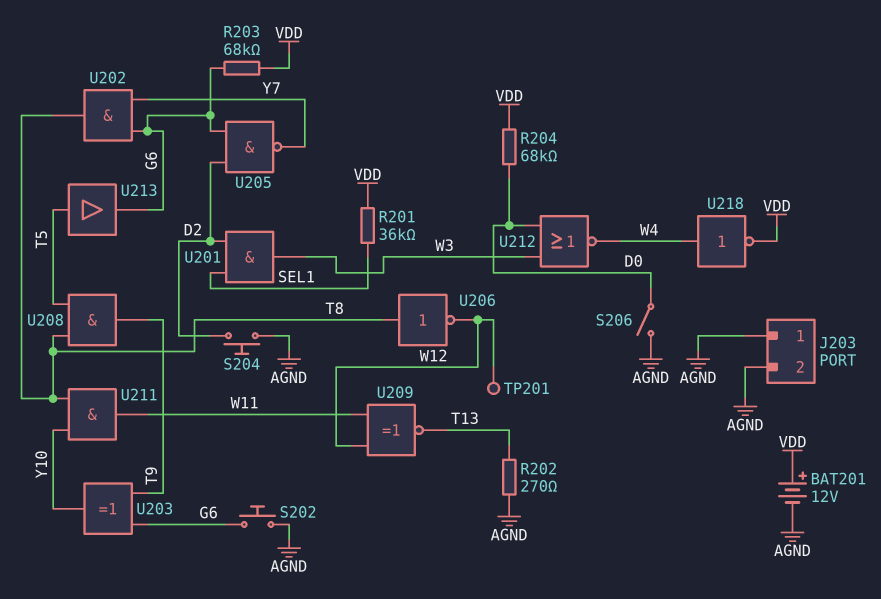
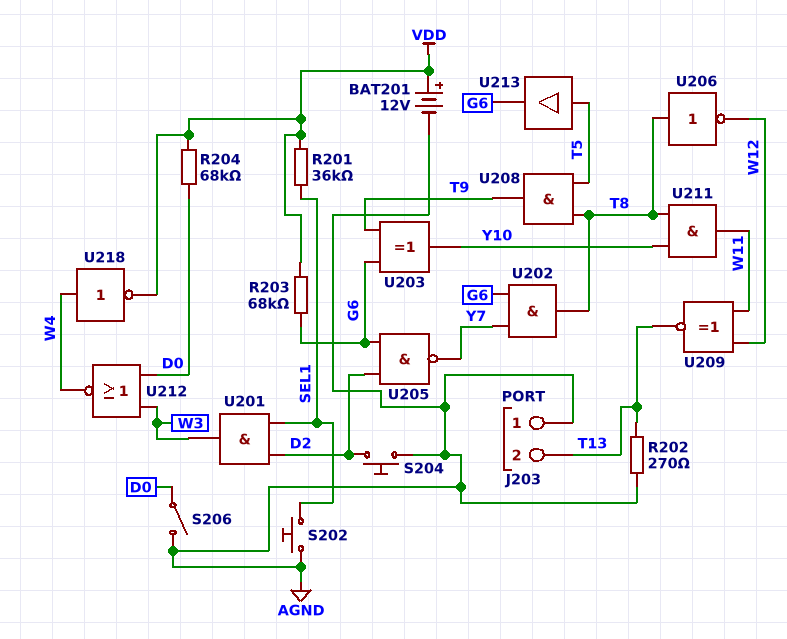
J203 pin 2: AGND -> T13
S202: button (AGND, G6) -> button (AGND, SEL1)
TP201: test point (W12) -> none

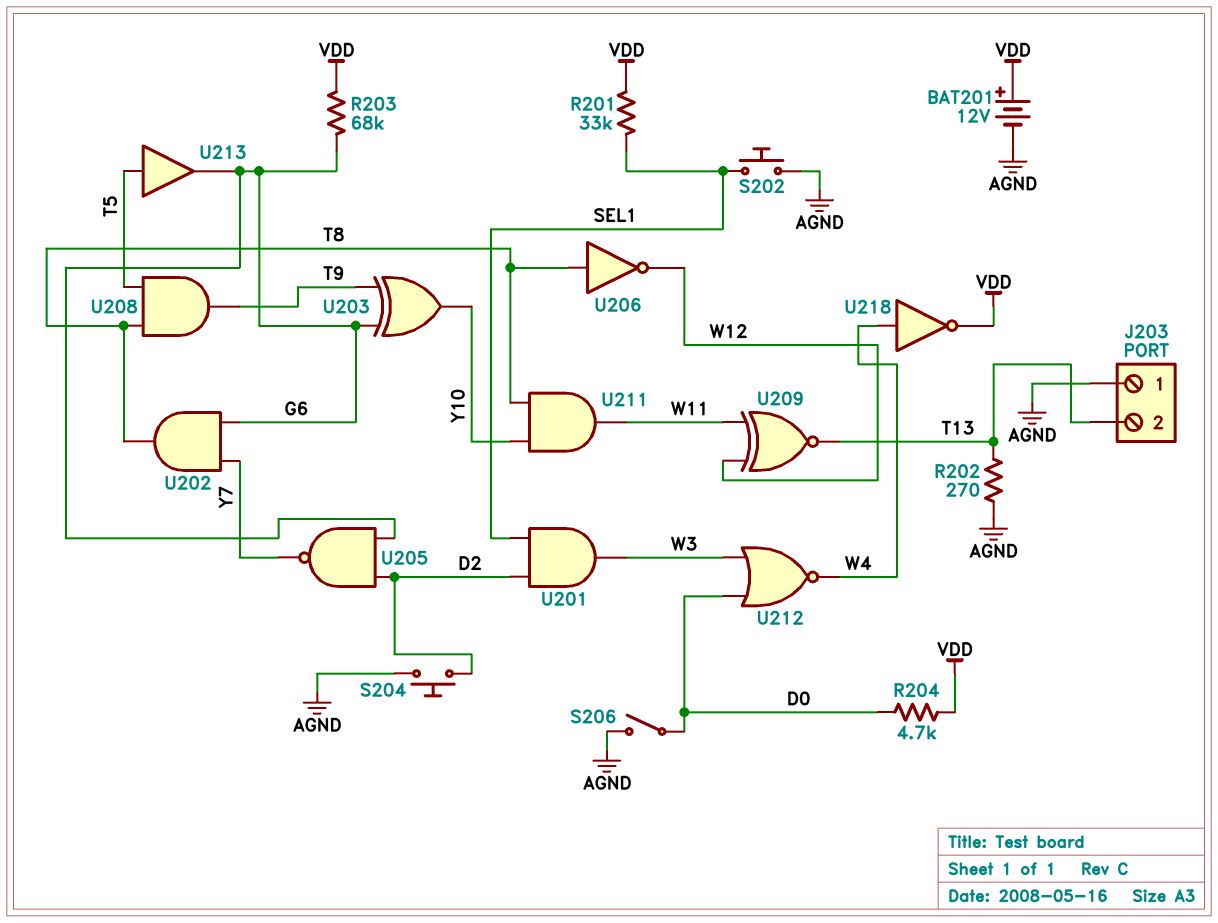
R201: 36k (SEL1, VDD) -> 33k (SEL1, VDD)
R204: 68k (D0, VDD) -> 4.7k (D0, VDD)

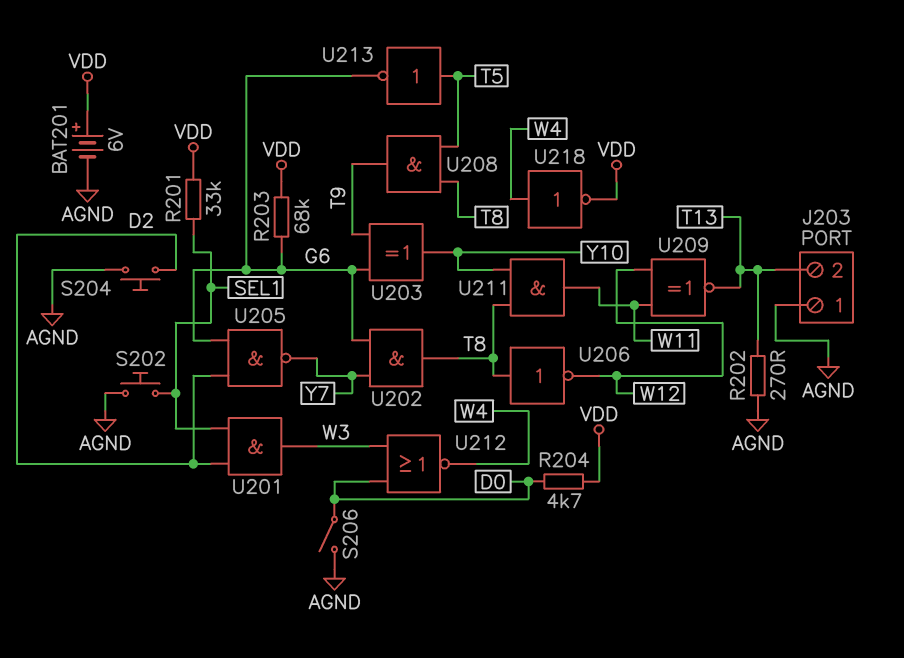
BAT201: 12V (plus VDD, minus AGND) -> 6V (plus VDD, minus AGND)
U213: buffer (in T5, out G6) -> NOT (in T5, out G6)

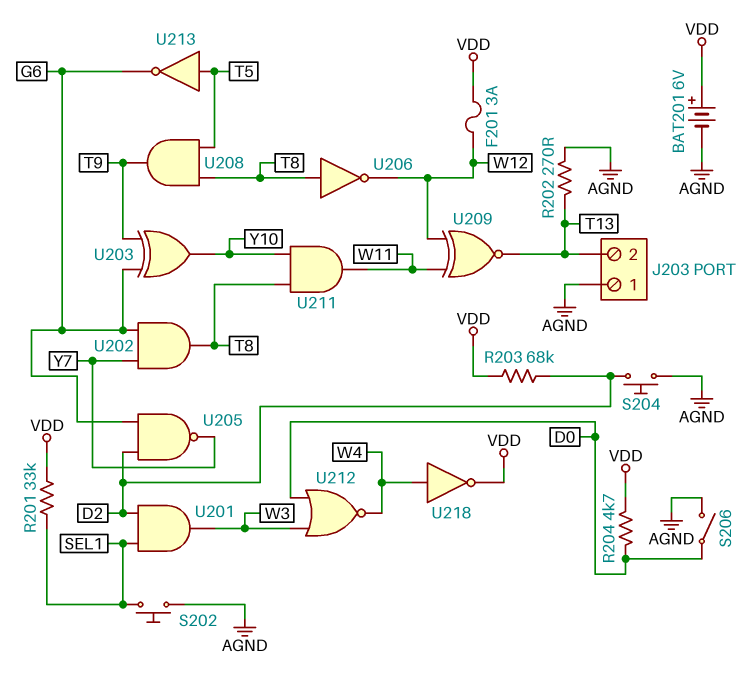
F201: none -> 3A (VDD, W12)
R203: 68k (G6, VDD) -> 68k (D2, VDD)

